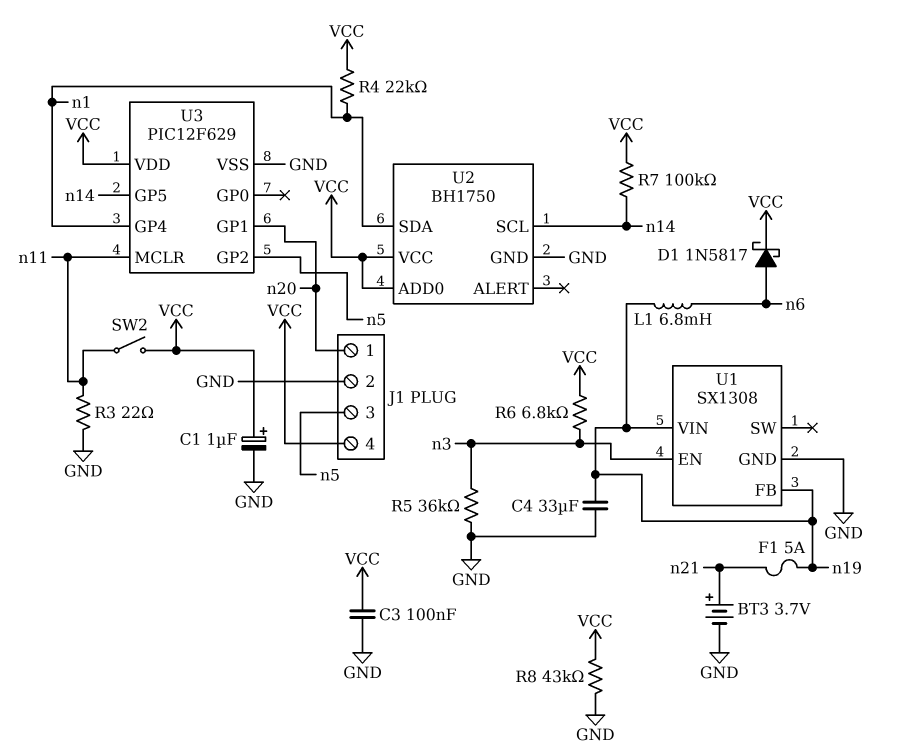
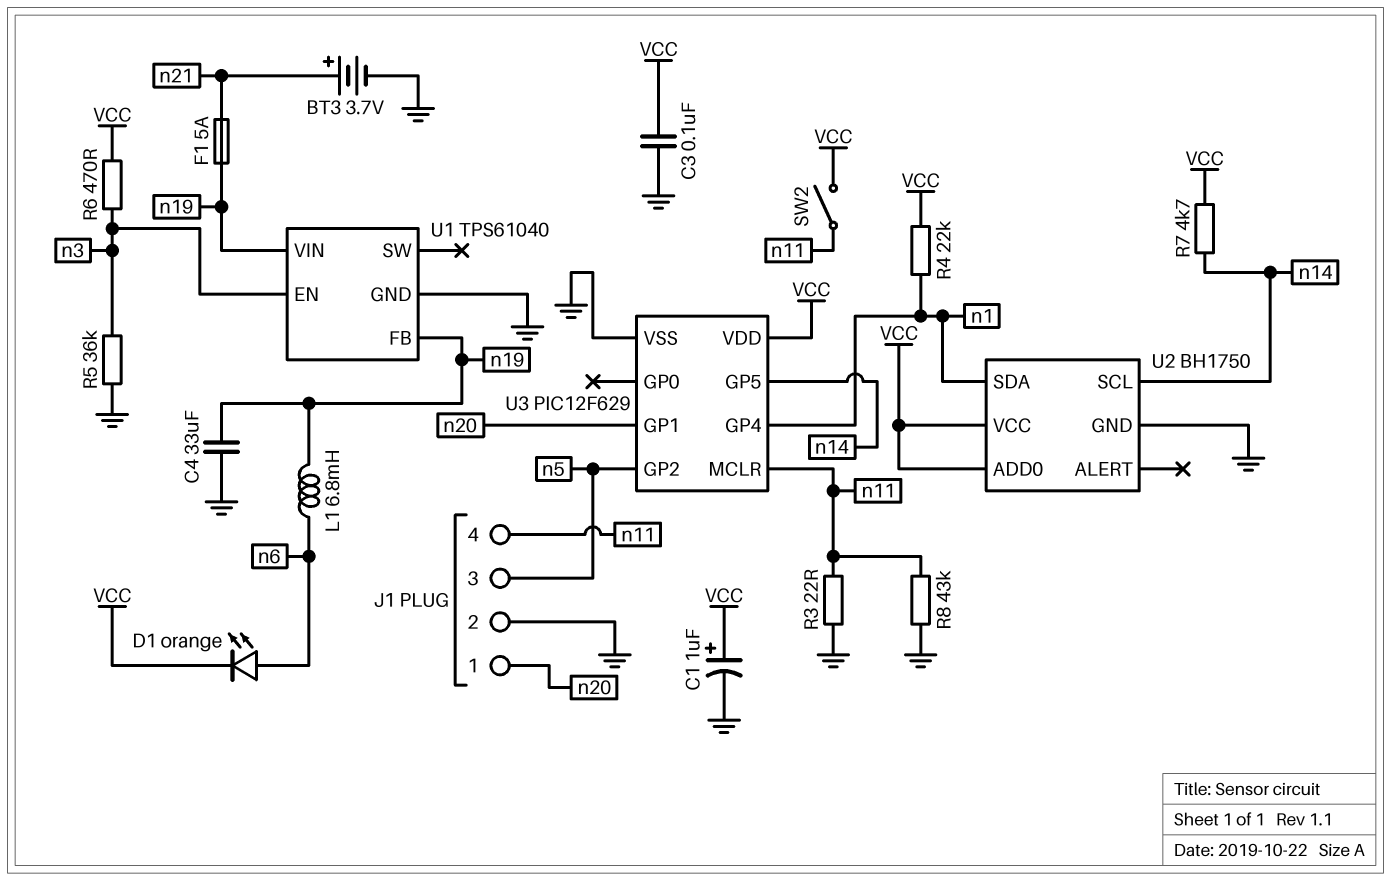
D1: schottky 1N5817 (A n6, K VCC) -> LED orange (A n6, K VCC)
J1 pin 4: VCC -> n11
R6: 6.8k (VCC, n3) -> 470 (VCC, n3)
R7: 100k (VCC, n14) -> 4.7k (VCC, n14)
R8: 43k (GND, VCC) -> 43k (GND, n11)
U1: SX1308 -> TPS61040

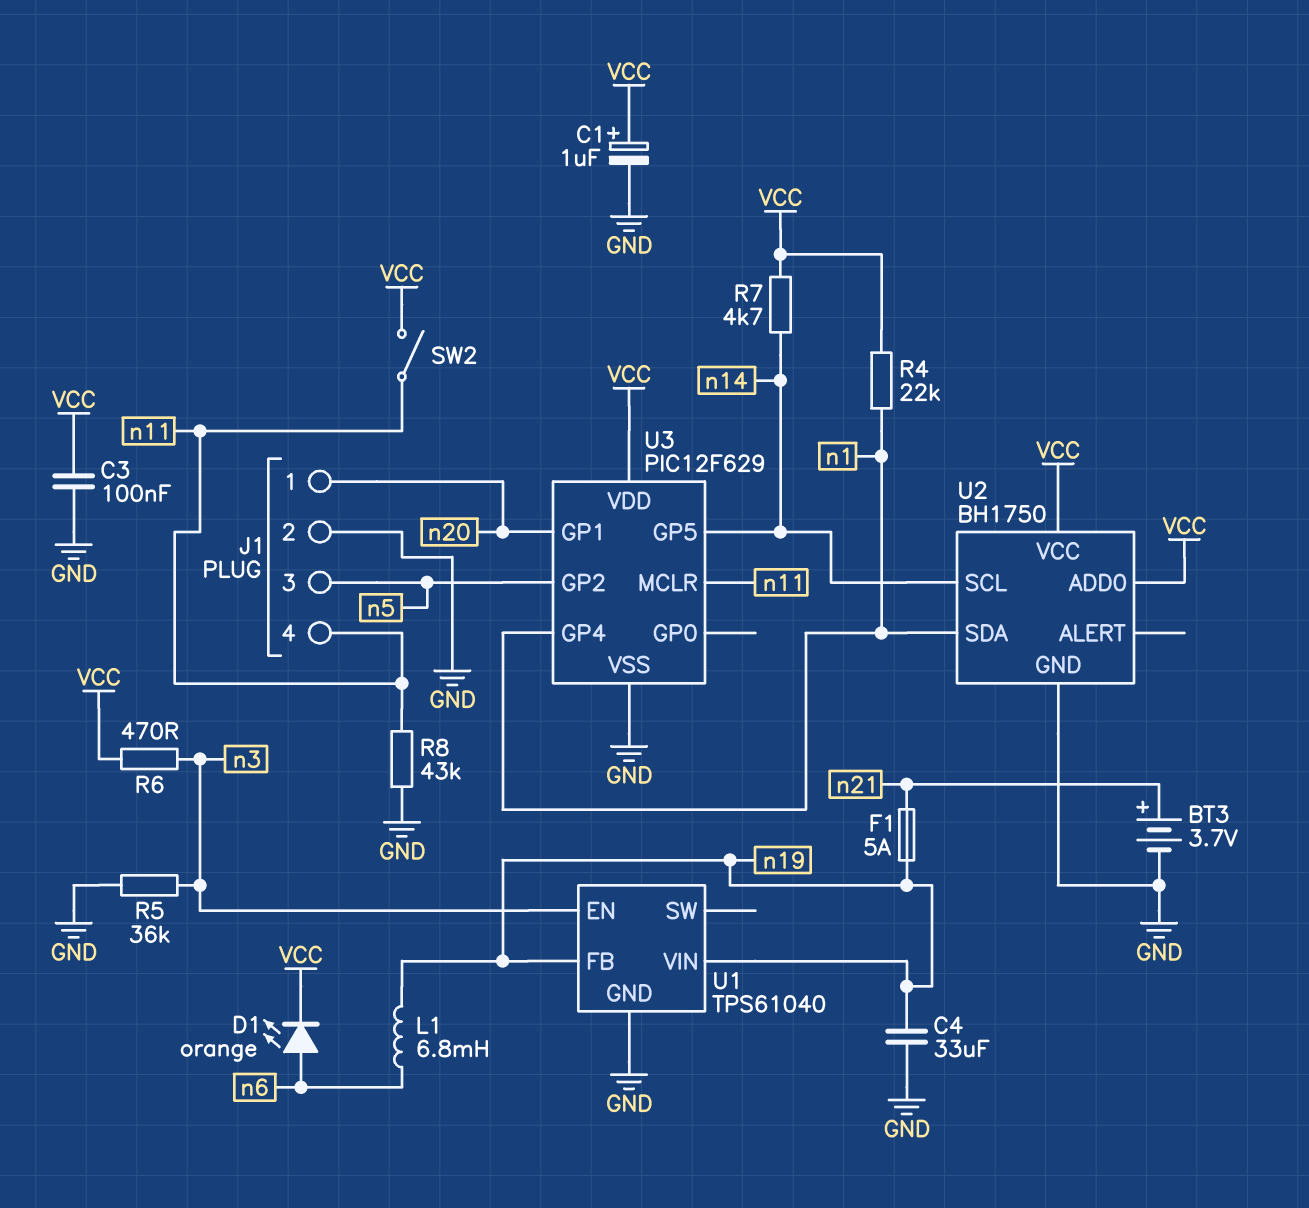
R3: 22 (GND, n11) -> none

